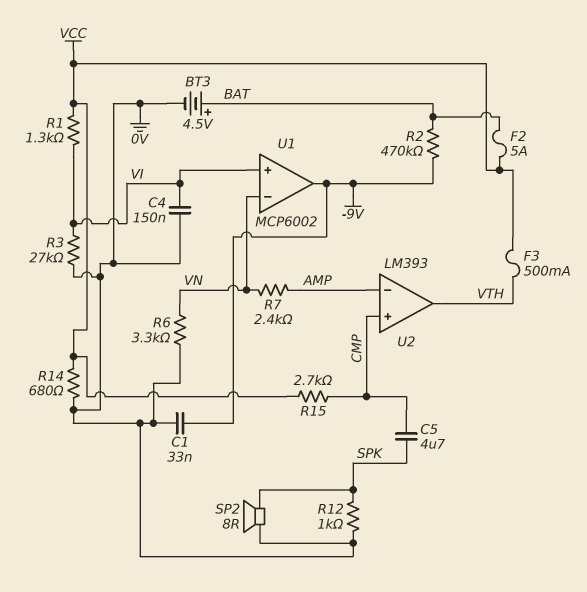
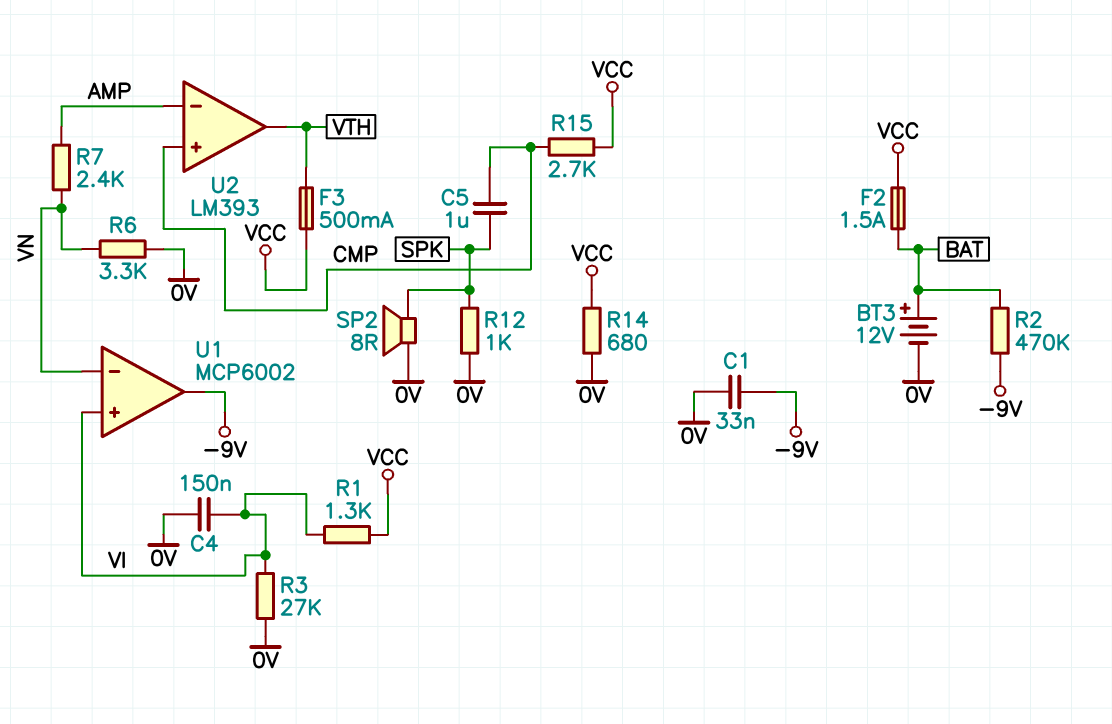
BT3: 4.5V (plus BAT, minus 0V) -> 12V (plus BAT, minus 0V)
C5: 4.7uF (CMP, SPK) -> 1uF (CMP, SPK)
F2: 5A (BAT, VCC) -> 1.5A (BAT, VCC)

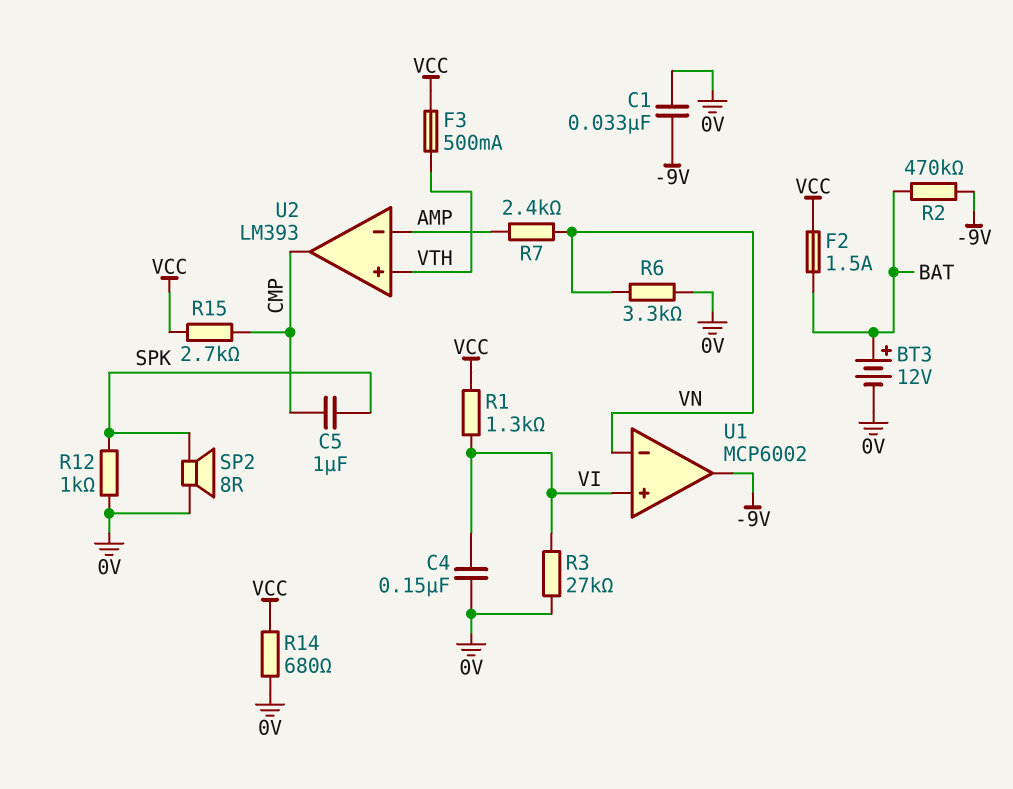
U2 pin in+: CMP -> VTH
U2 pin out: VTH -> CMP

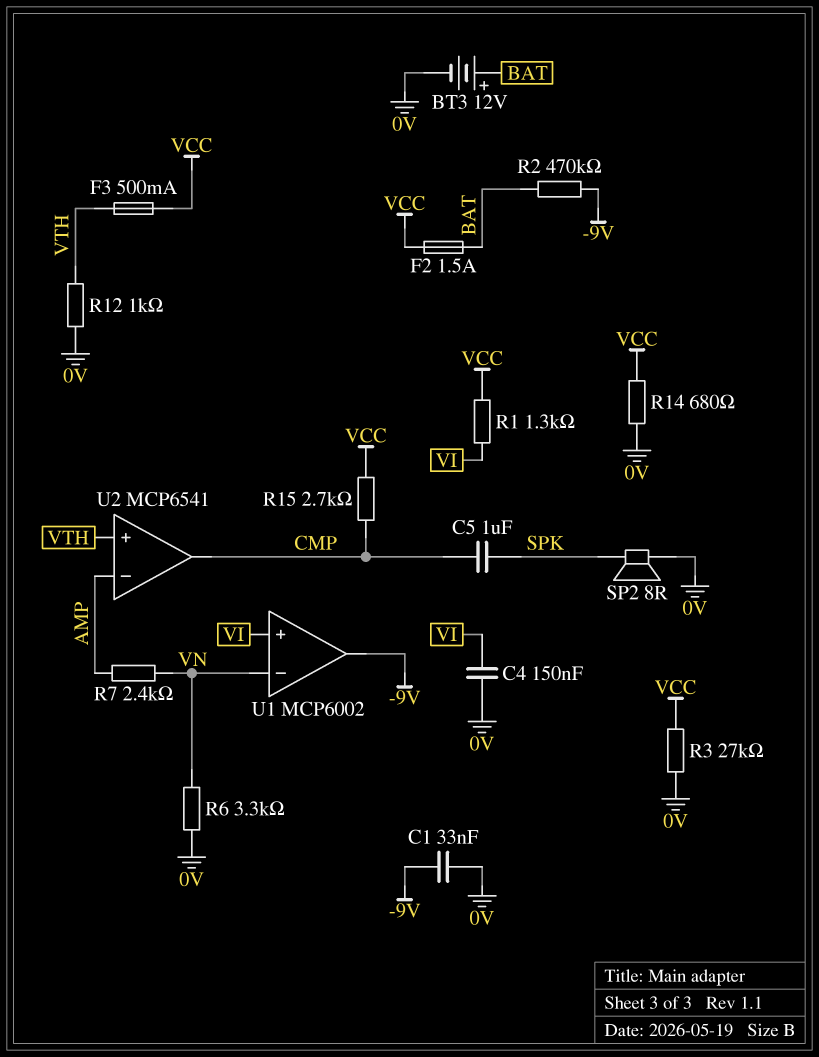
R3: 27k (0V, VI) -> 27k (0V, VCC)
R12: 1k (0V, SPK) -> 1k (0V, VTH)
U2: LM393 -> MCP6541

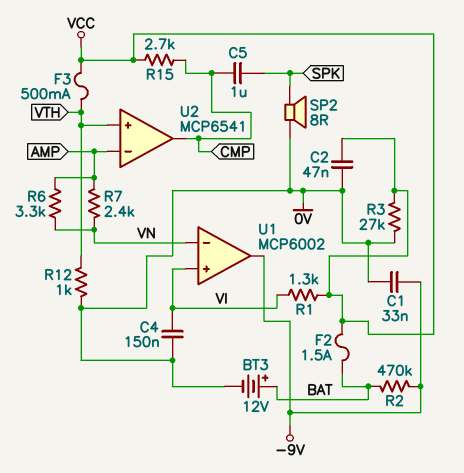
C2: none -> 47nF (0V, VCC)
R6: 3.3k (0V, VN) -> 3.3k (AMP, VN)
R14: 680 (0V, VCC) -> none

